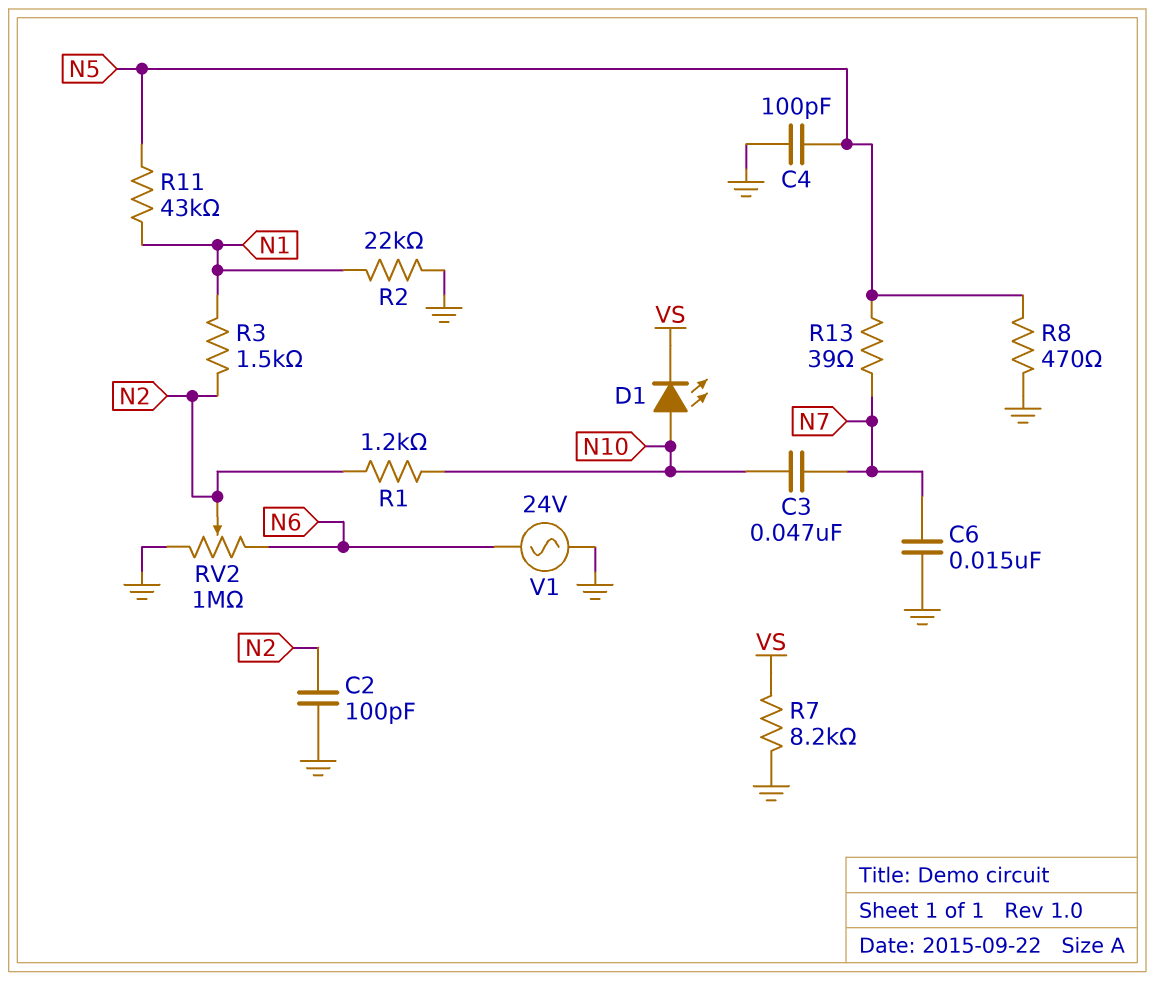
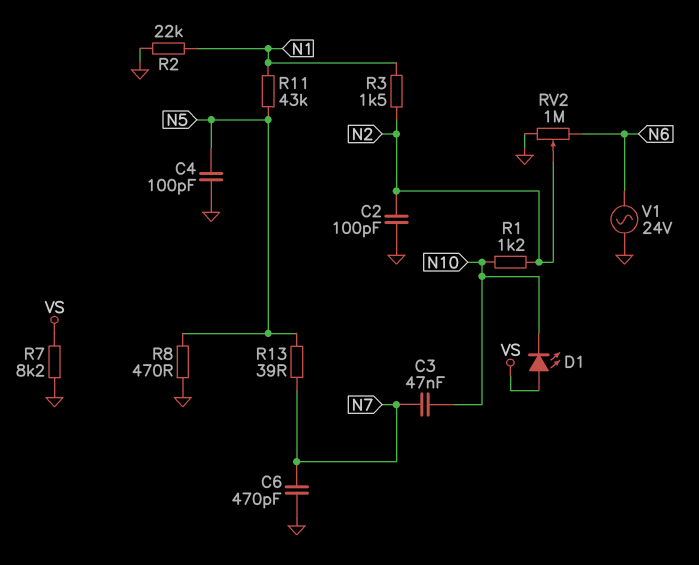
C6: 15nF (GND, N7) -> 470pF (GND, N7)
D1: LED (A N10, K VS) -> LED (A VS, K N10)

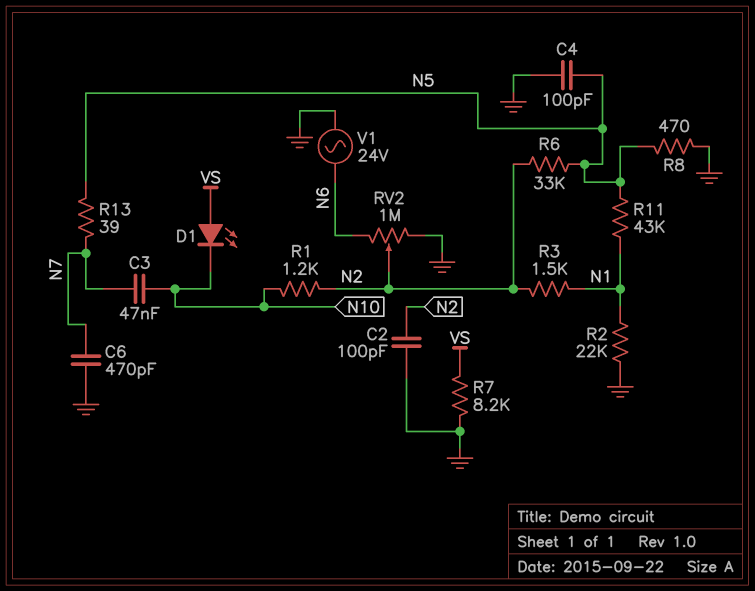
R6: none -> 33k (N2, N5)

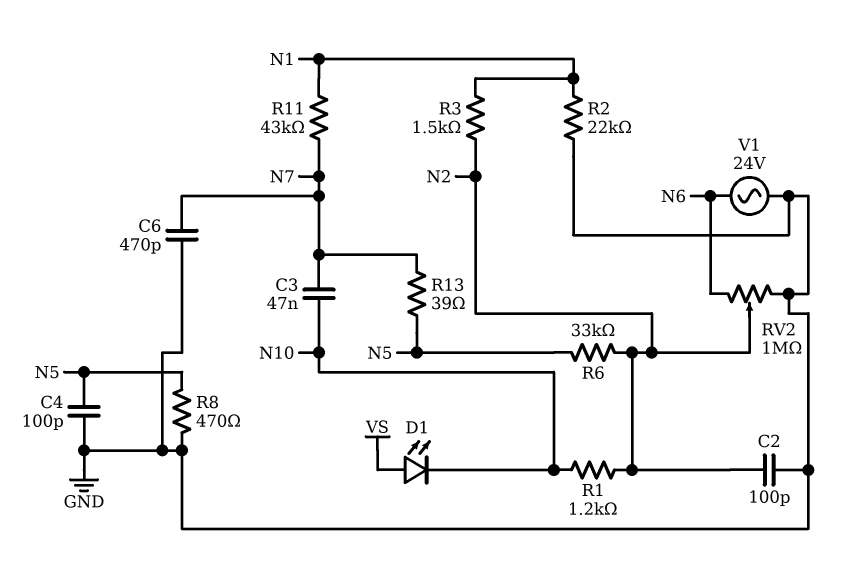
R7: 8.2k (GND, VS) -> none
R11: 43k (N1, N5) -> 43k (N1, N7)

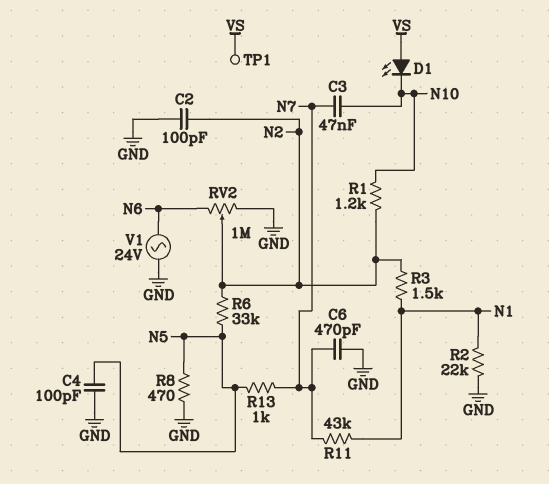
R13: 39 (N5, N7) -> 1k (N5, N7)
TP1: none -> test point (VS)

